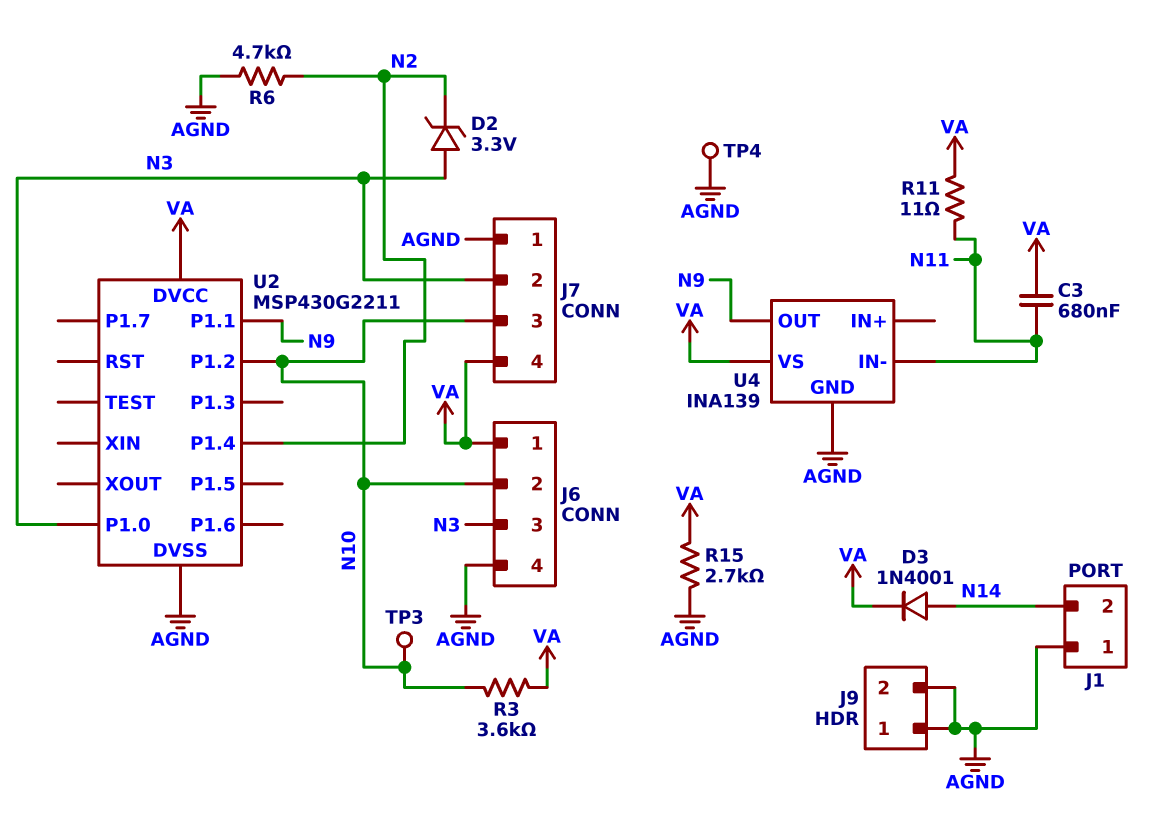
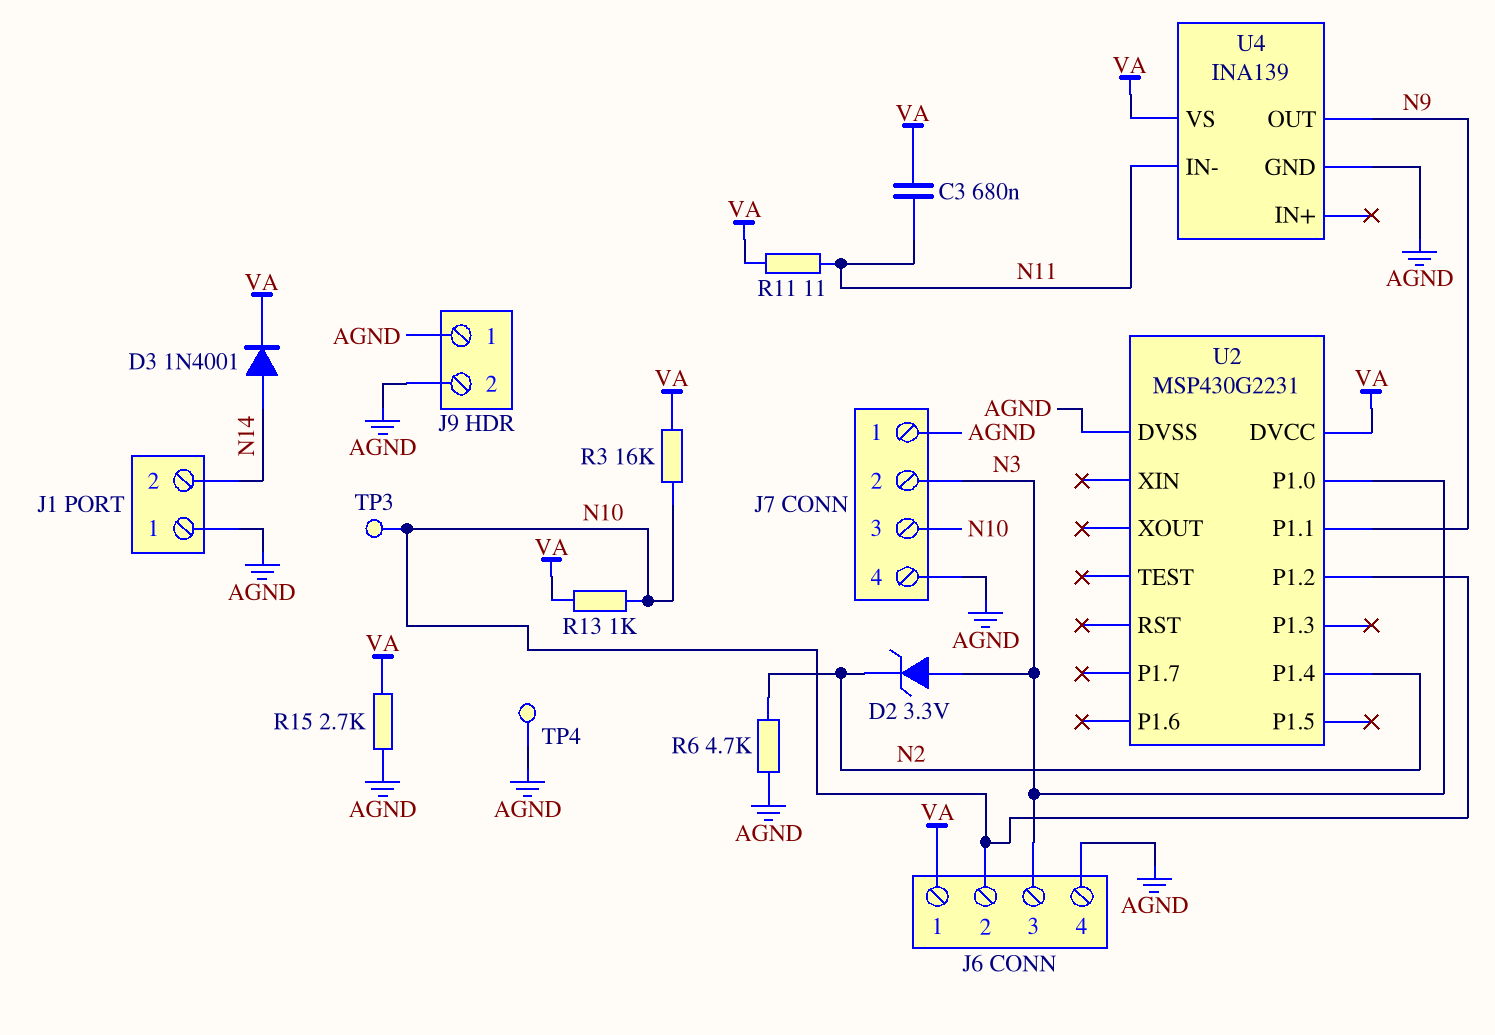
J7 pin 4: VA -> AGND
R3: 3.6k (N10, VA) -> 16k (N10, VA)
R13: none -> 1k (N10, VA)
U2: MSP430G2211 -> MSP430G2231

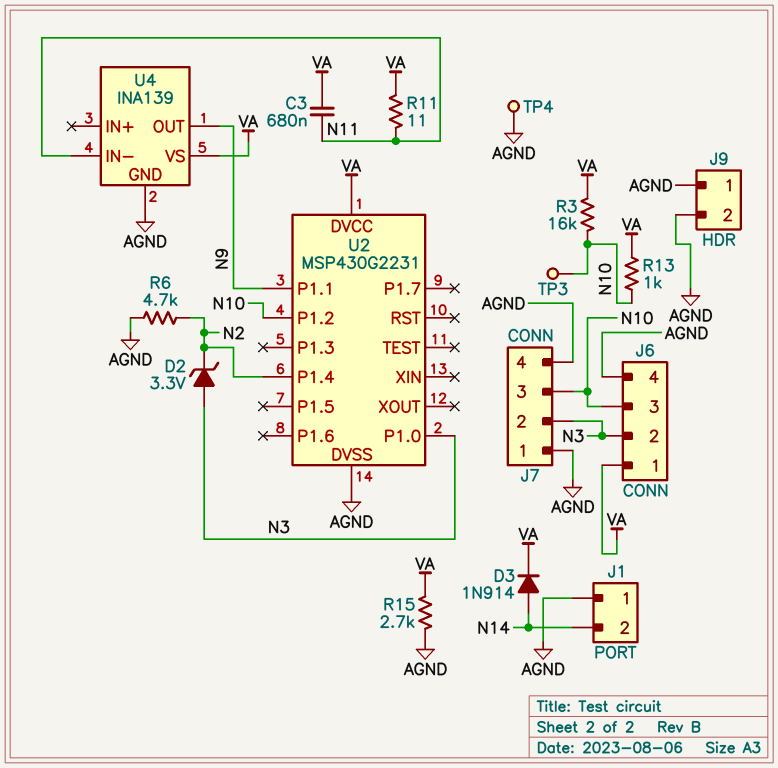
D3: diode 1N4001 (A N14, K VA) -> diode 1N914 (A N14, K VA)
J6 pin 2: N10 -> N3
J6 pin 3: N3 -> N10

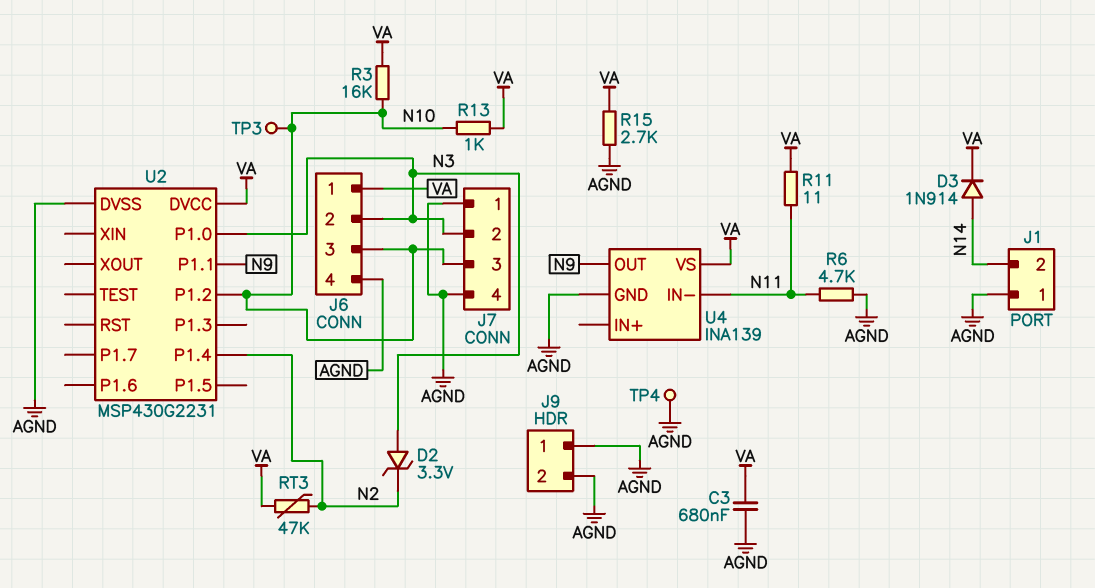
C3: 680nF (N11, VA) -> 680nF (AGND, VA)
R6: 4.7k (AGND, N2) -> 4.7k (AGND, N11)
RT3: none -> 47k (N2, VA)

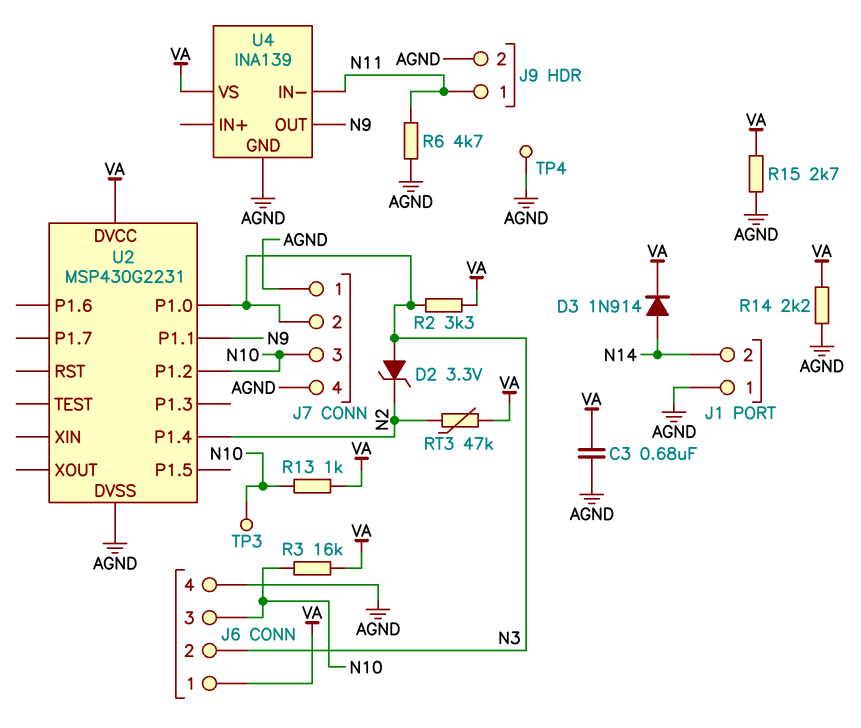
J9 pin 1: AGND -> N11
R2: none -> 3.3k (N3, VA)
R11: 11 (N11, VA) -> none
R14: none -> 2.2k (AGND, VA)

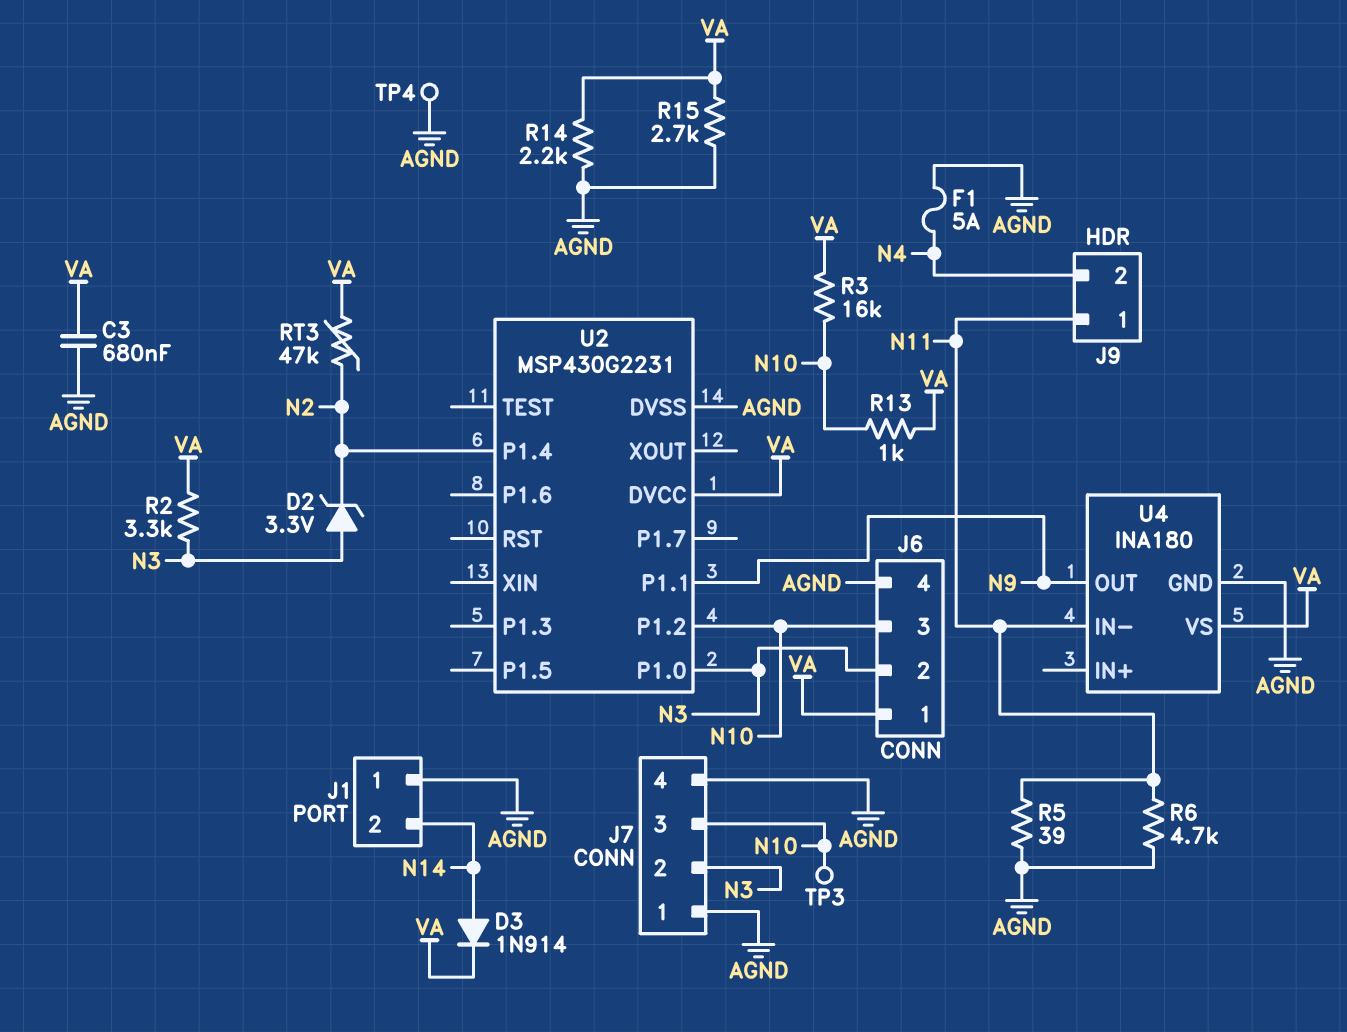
F1: none -> 5A (AGND, N4)
J9 pin 2: AGND -> N4
R5: none -> 39 (AGND, N11)
U4: INA139 -> INA180

